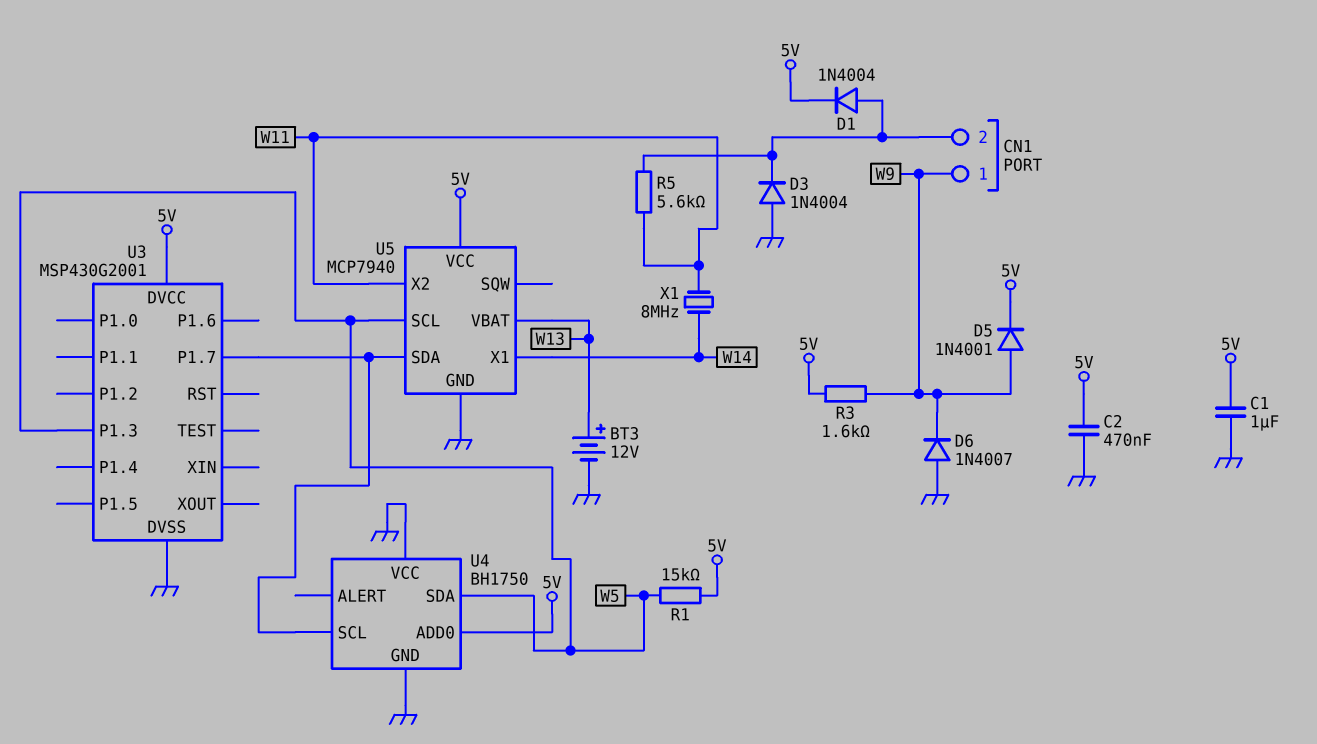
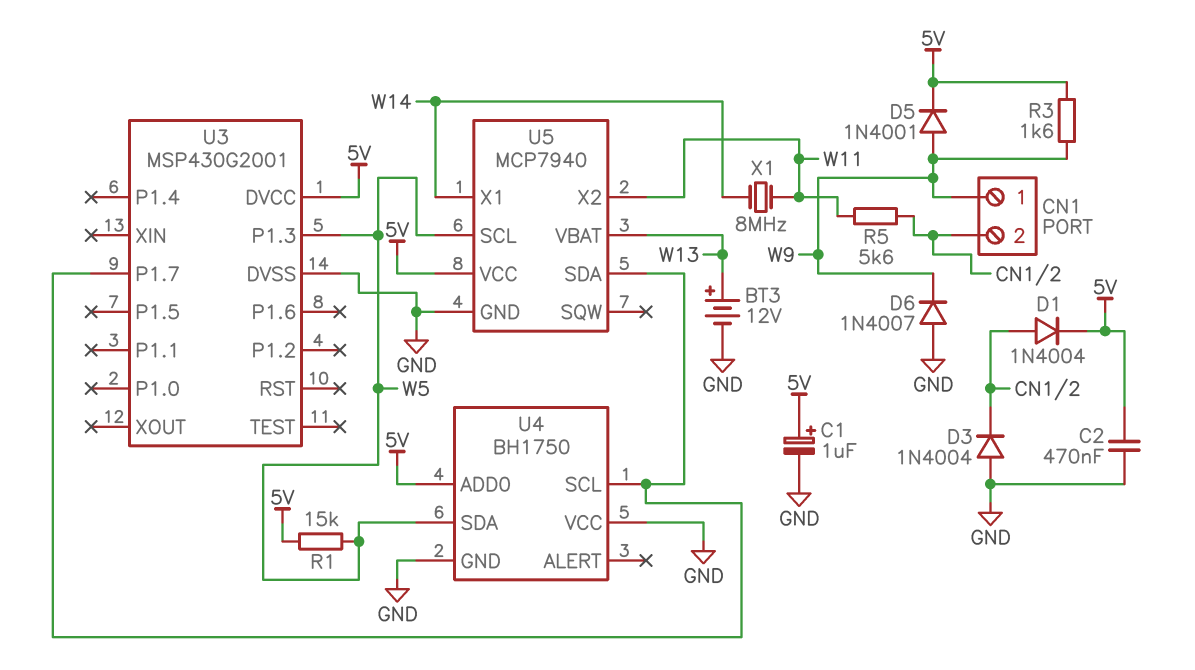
C1: 1uF (5V, GND) -> 1uF (plus 5V, minus GND)

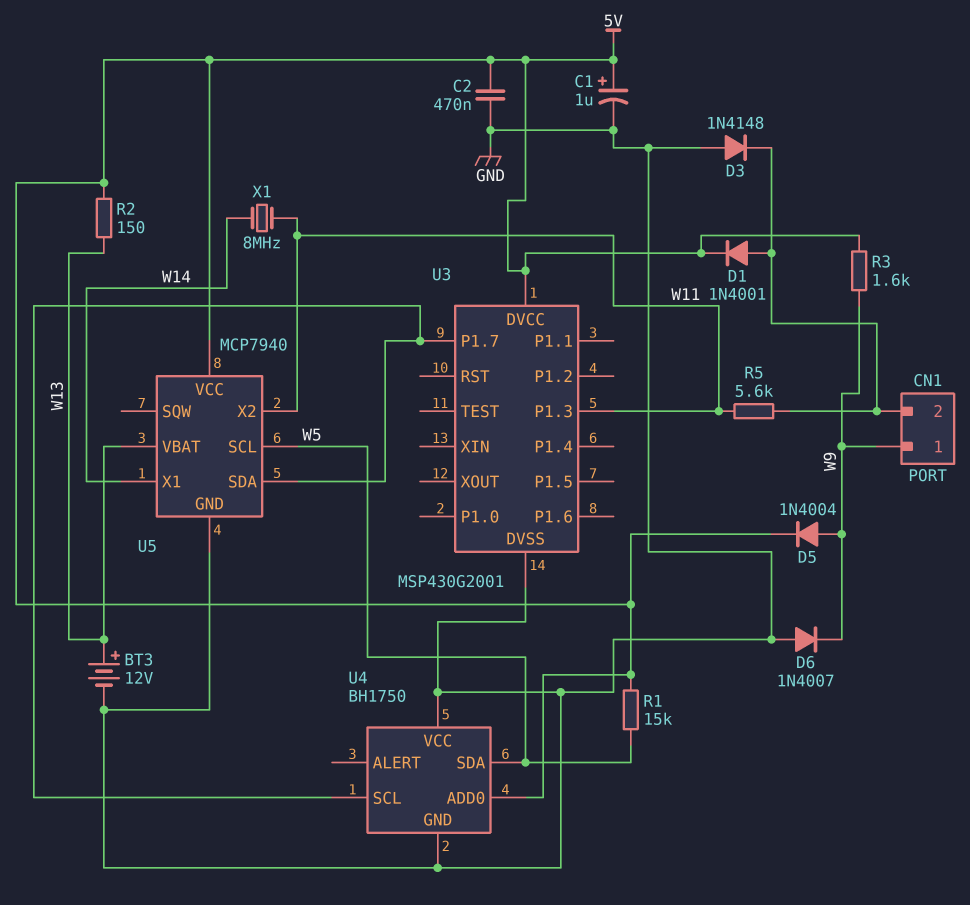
D1: diode 1N4004 (A CN1/2, K 5V) -> diode 1N4001 (A CN1/2, K 5V)
D3: diode 1N4004 (A GND, K CN1/2) -> diode 1N4148 (A GND, K CN1/2)
D5: diode 1N4001 (A W9, K 5V) -> diode 1N4004 (A W9, K 5V)
R2: none -> 150 (5V, W13)
U3 pin P1.3: W5 -> W11

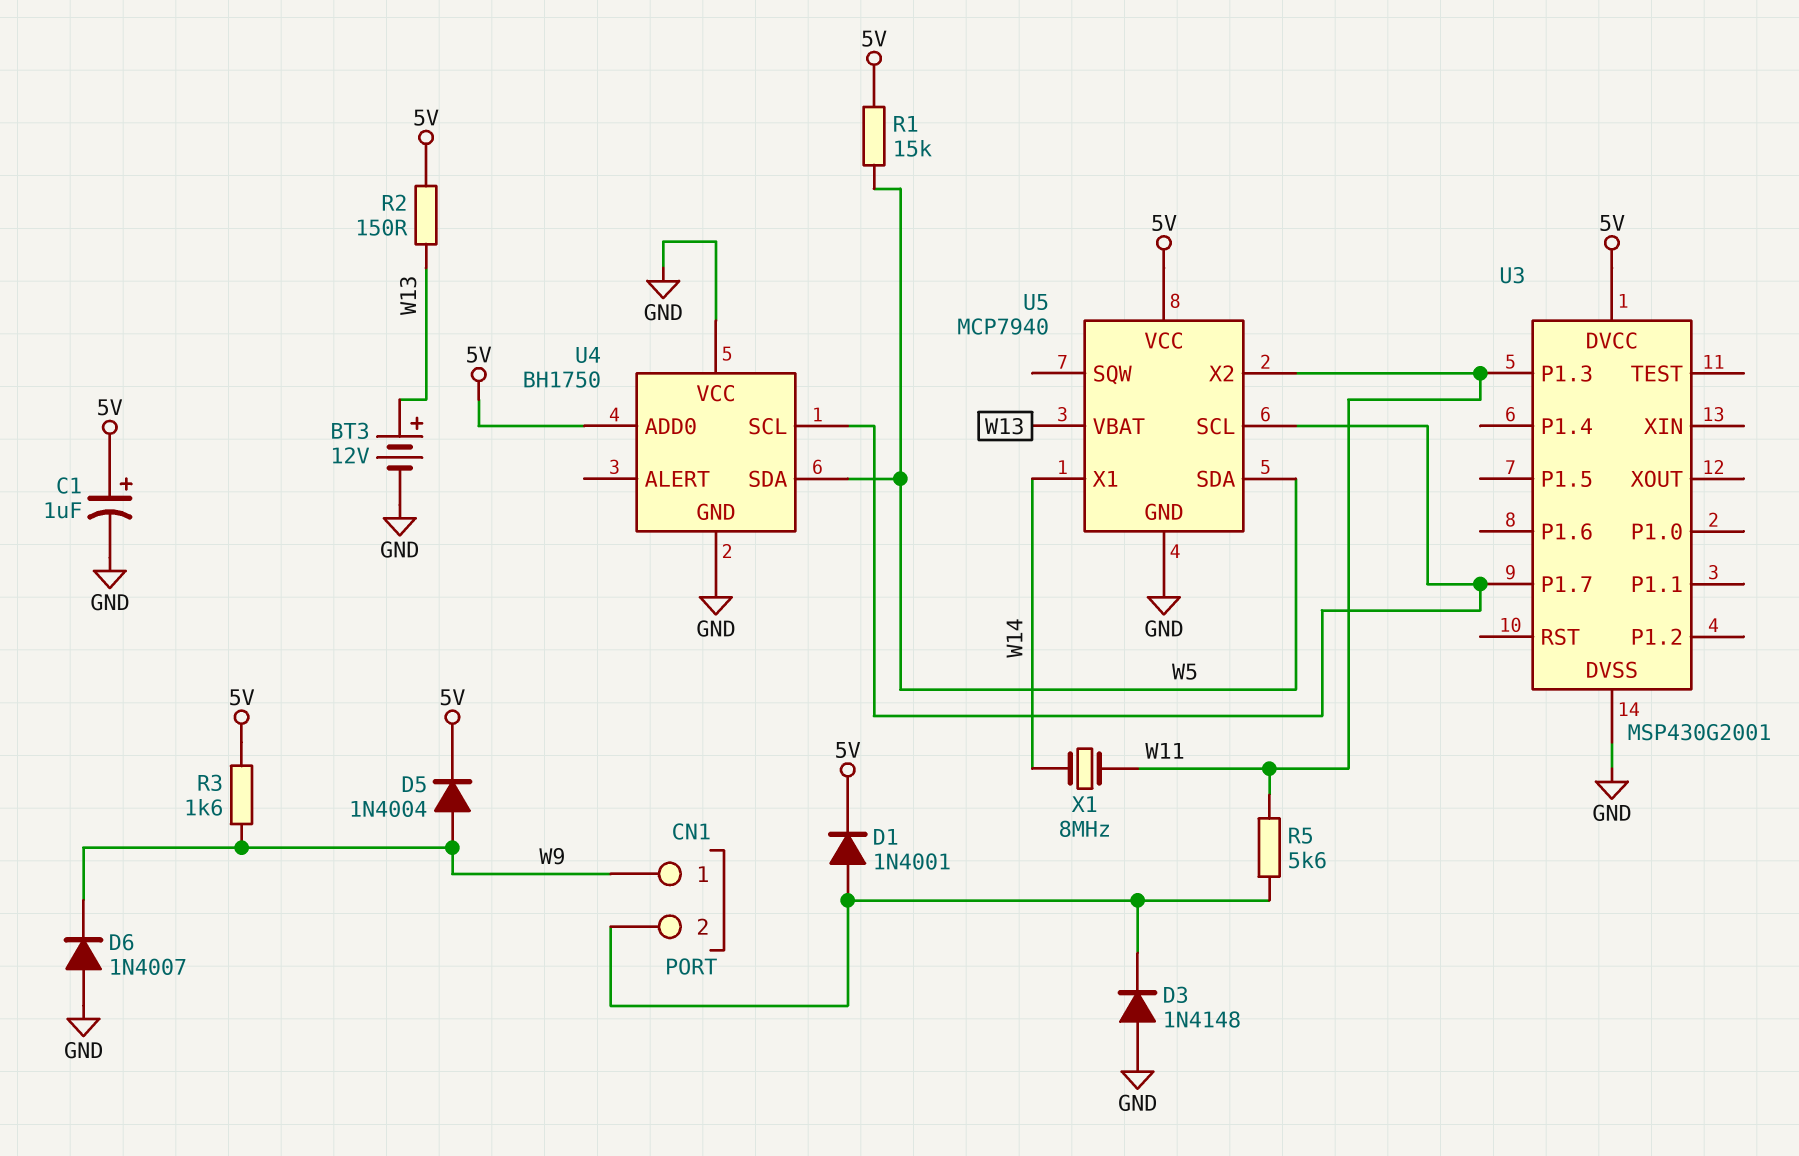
C2: 470nF (5V, GND) -> none
U5 pin SCL: W5 -> U3/P1.7
U5 pin SDA: U3/P1.7 -> W5

